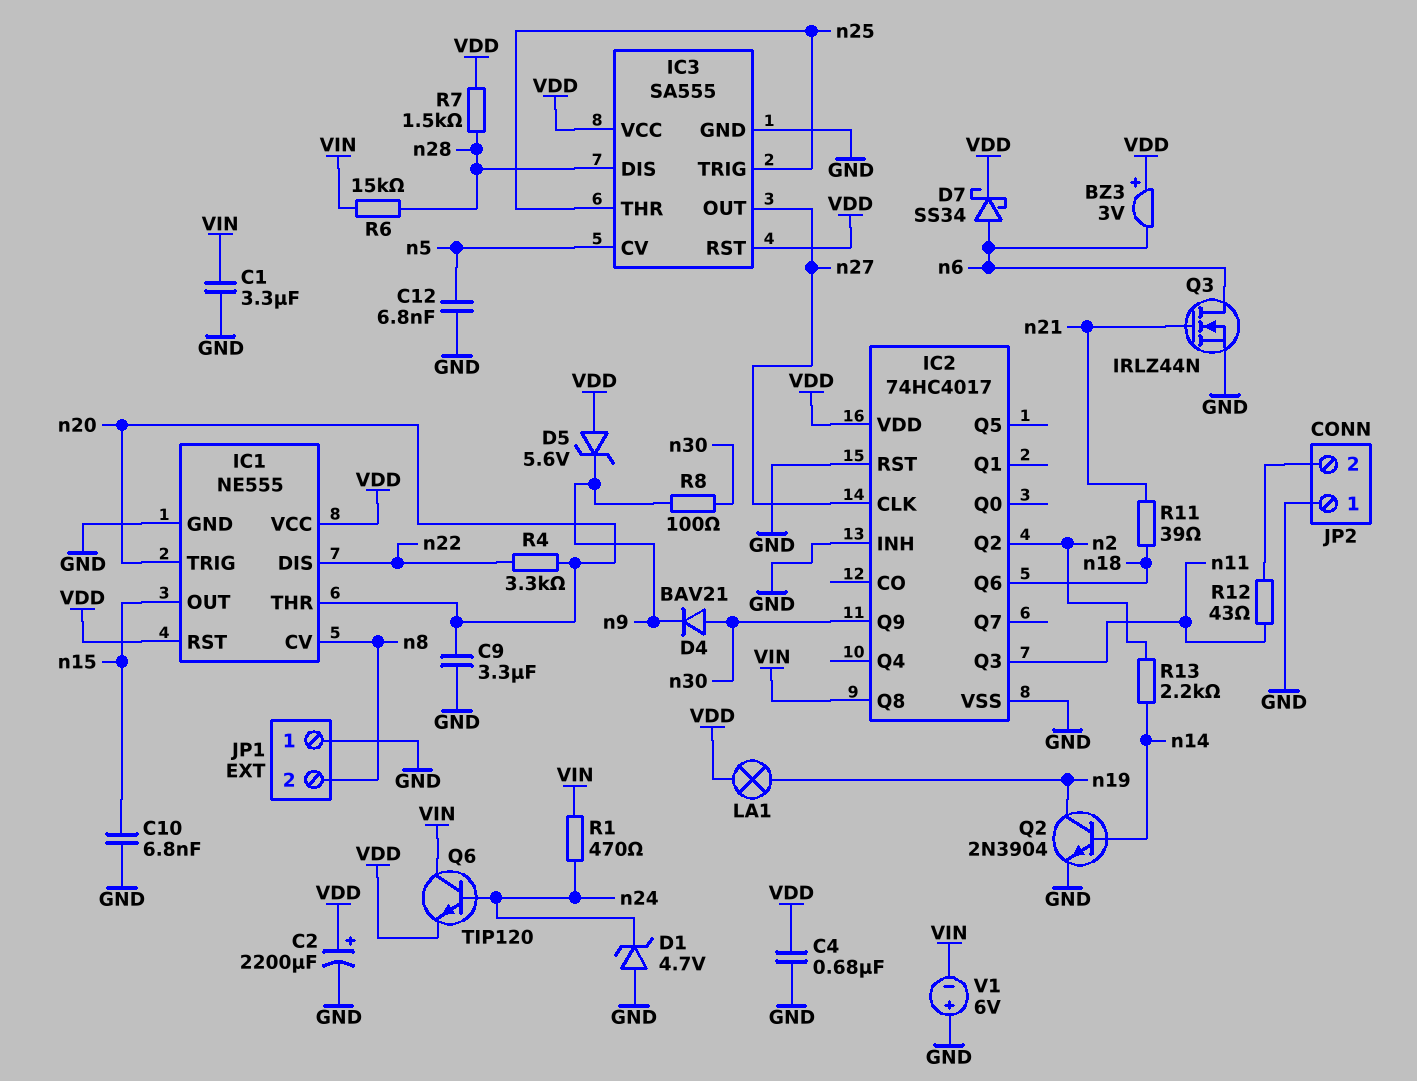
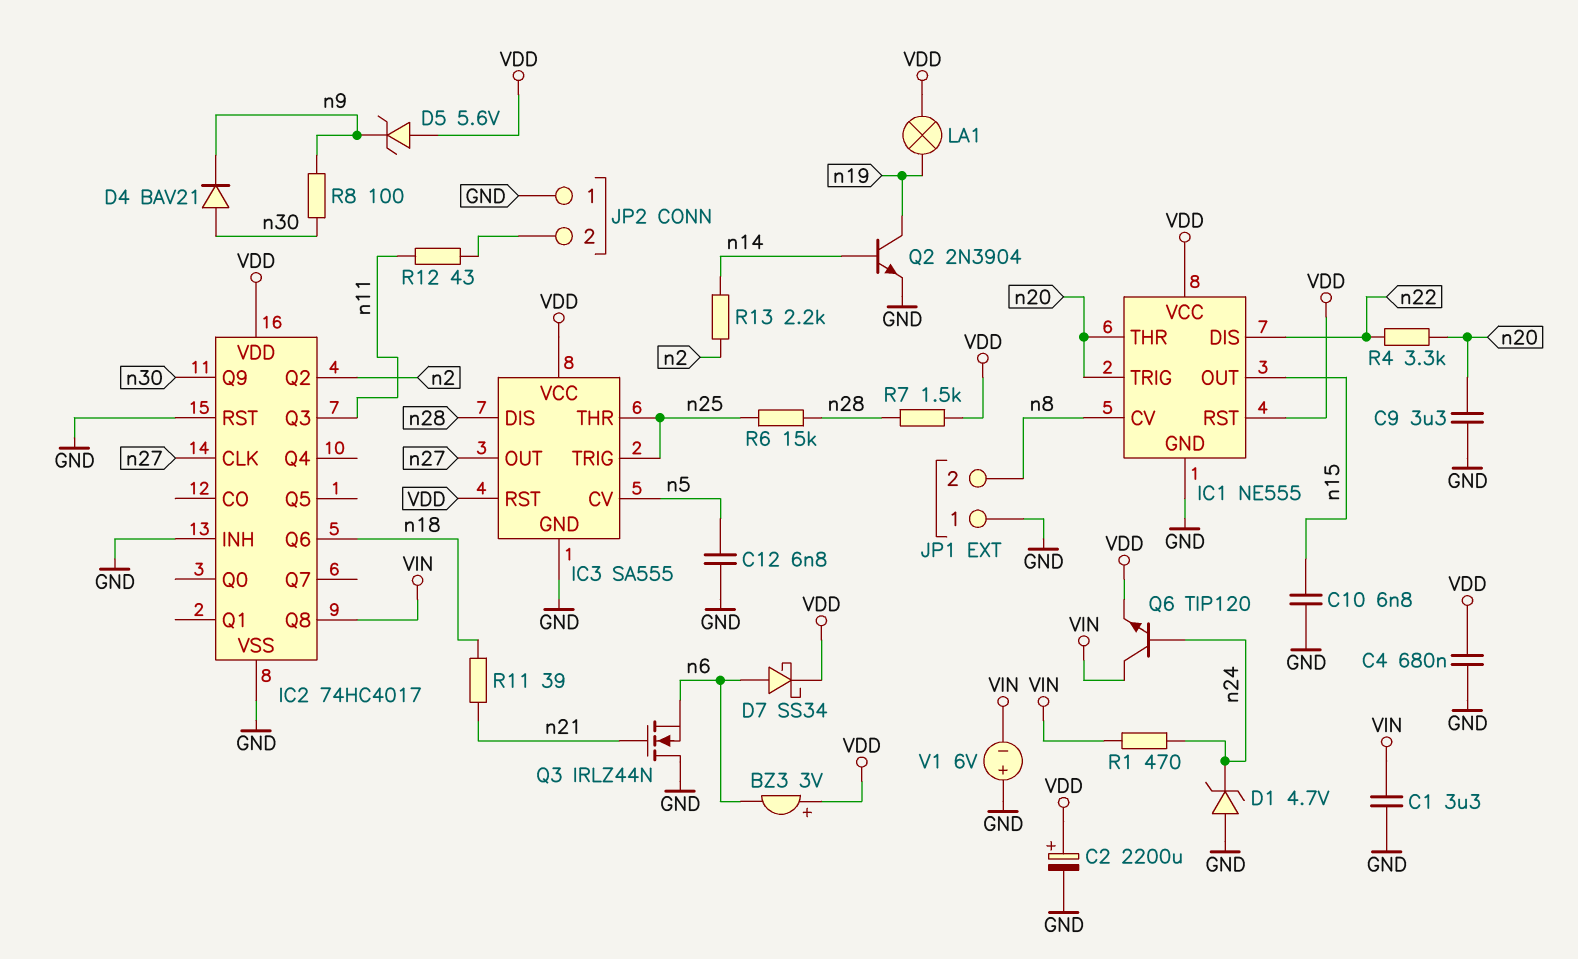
Q3: NMOS IRLZ44N (G n21, D n6, S GND) -> NMOS IRLZ44N (G n21, D GND, S n6)
R6: 15k (VIN, n28) -> 15k (n25, n28)

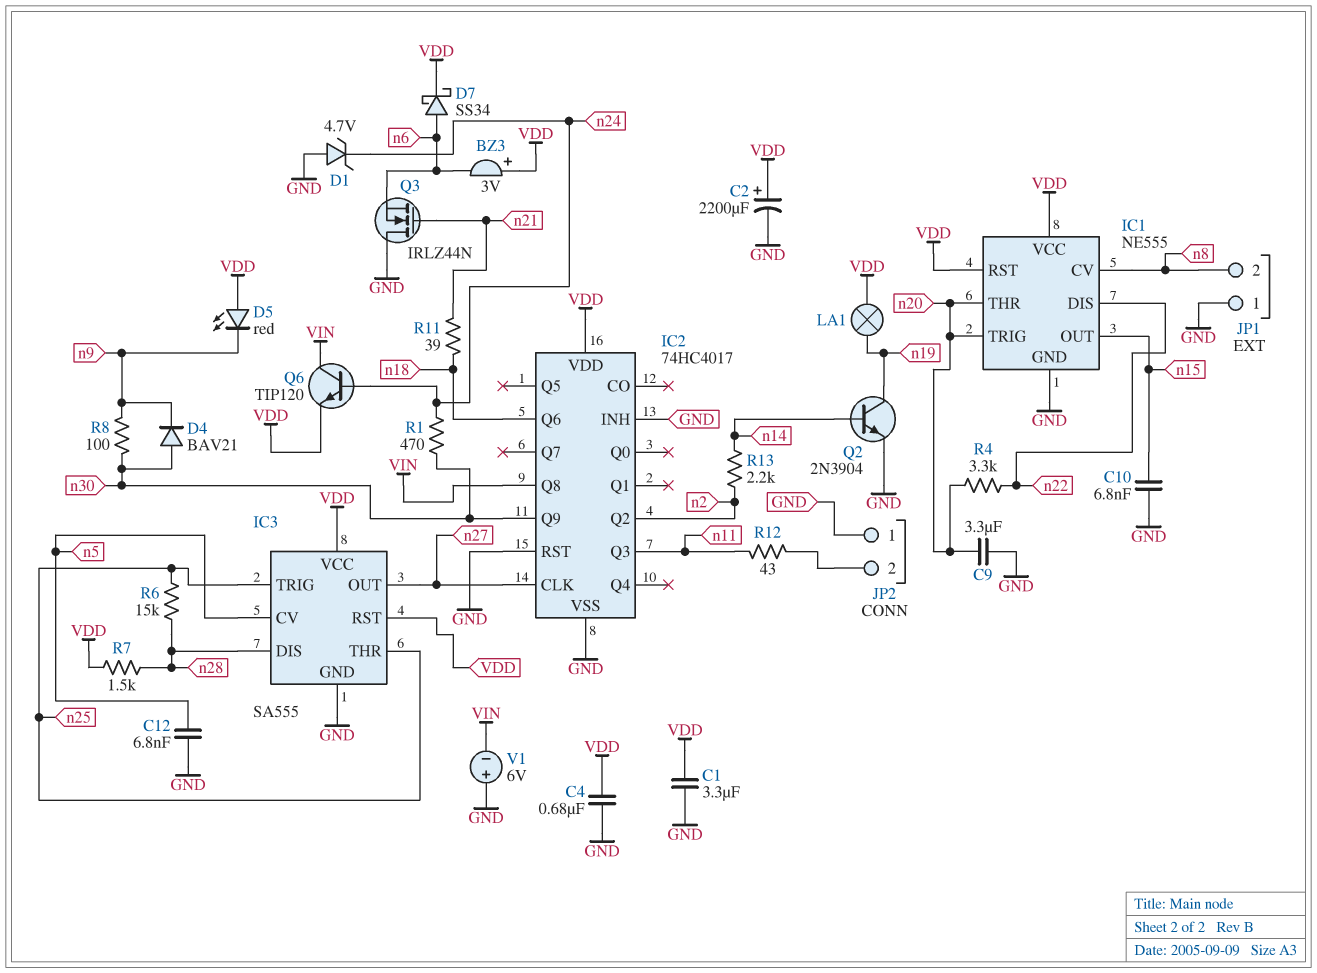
C1: 3.3uF (GND, VIN) -> 3.3uF (GND, VDD)
D5: zener 5.6V (A VDD, K n9) -> LED red (A VDD, K n9)
R1: 470 (VIN, n24) -> 470 (n24, n30)

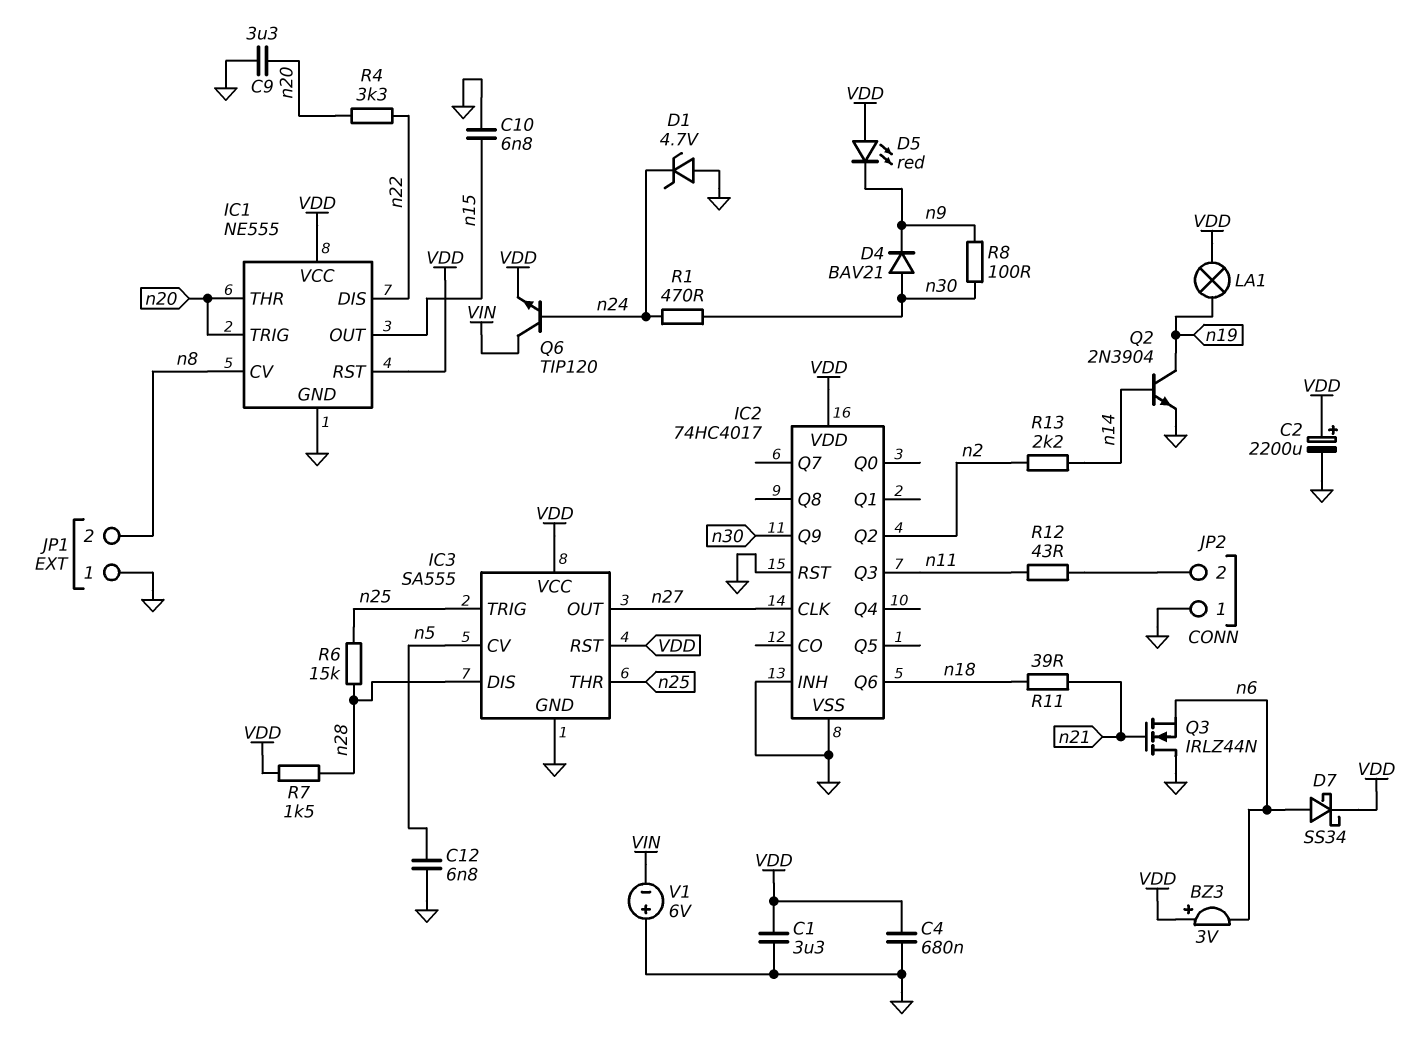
IC2 pin Q8: VIN -> none

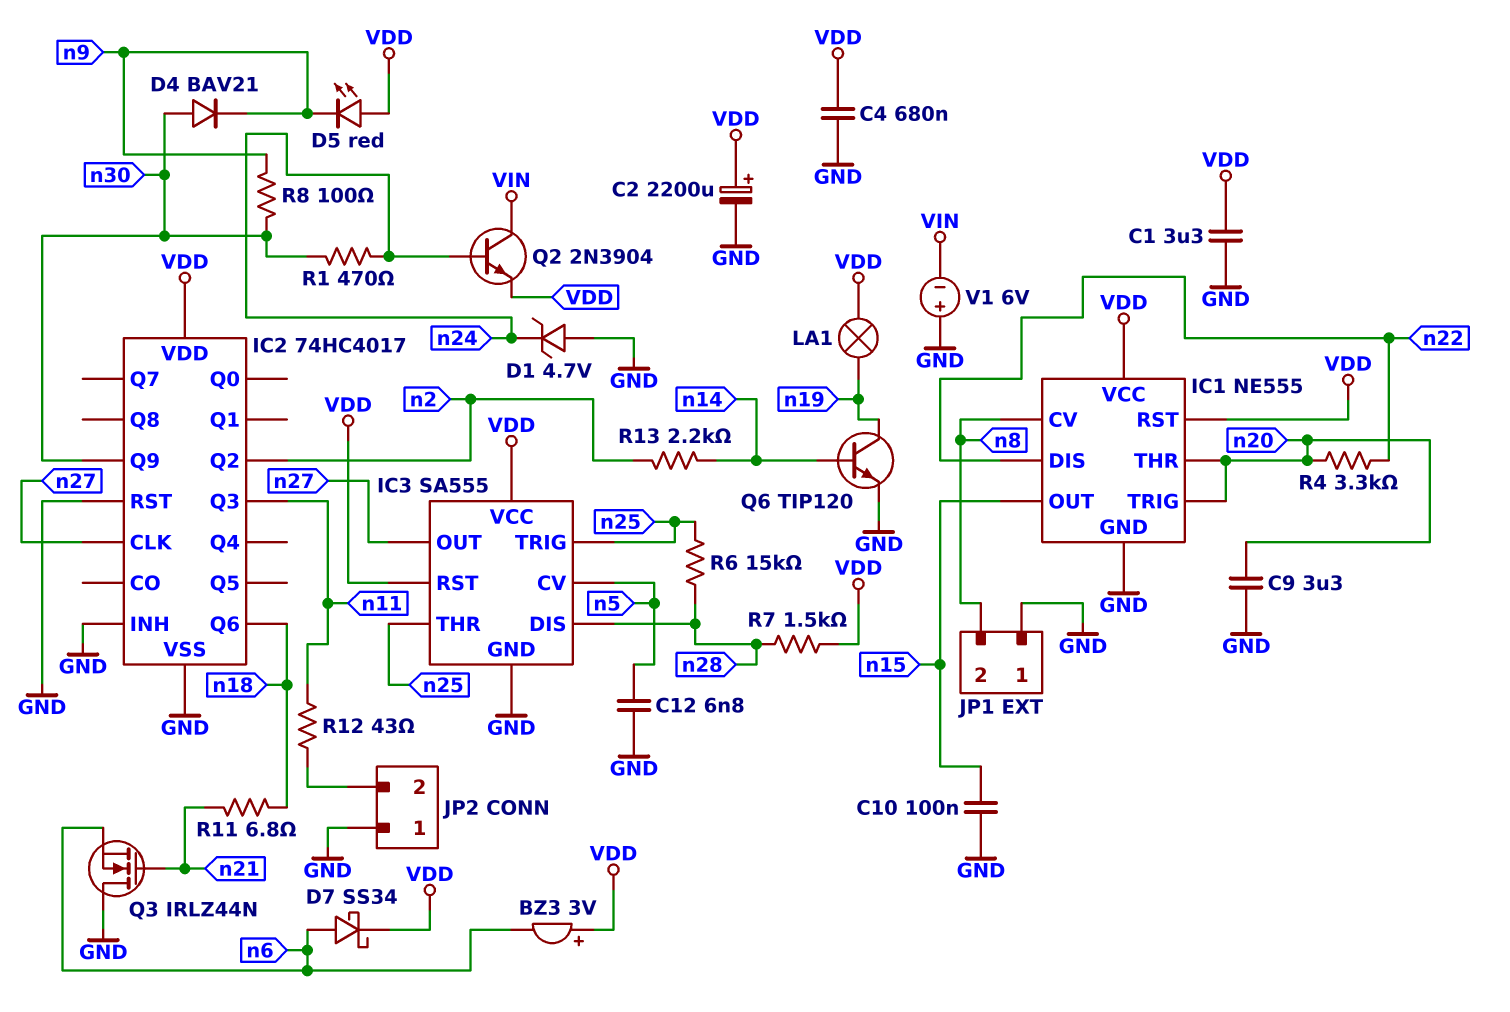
C10: 6.8nF (GND, n15) -> 100nF (GND, n15)
Q2: NPN 2N3904 (B n14, C n19, E GND) -> NPN 2N3904 (B n24, C VIN, E VDD)
Q6: NPN TIP120 (B n24, C VIN, E VDD) -> NPN TIP120 (B n14, C n19, E GND)
R11: 39 (n18, n21) -> 6.8 (n18, n21)

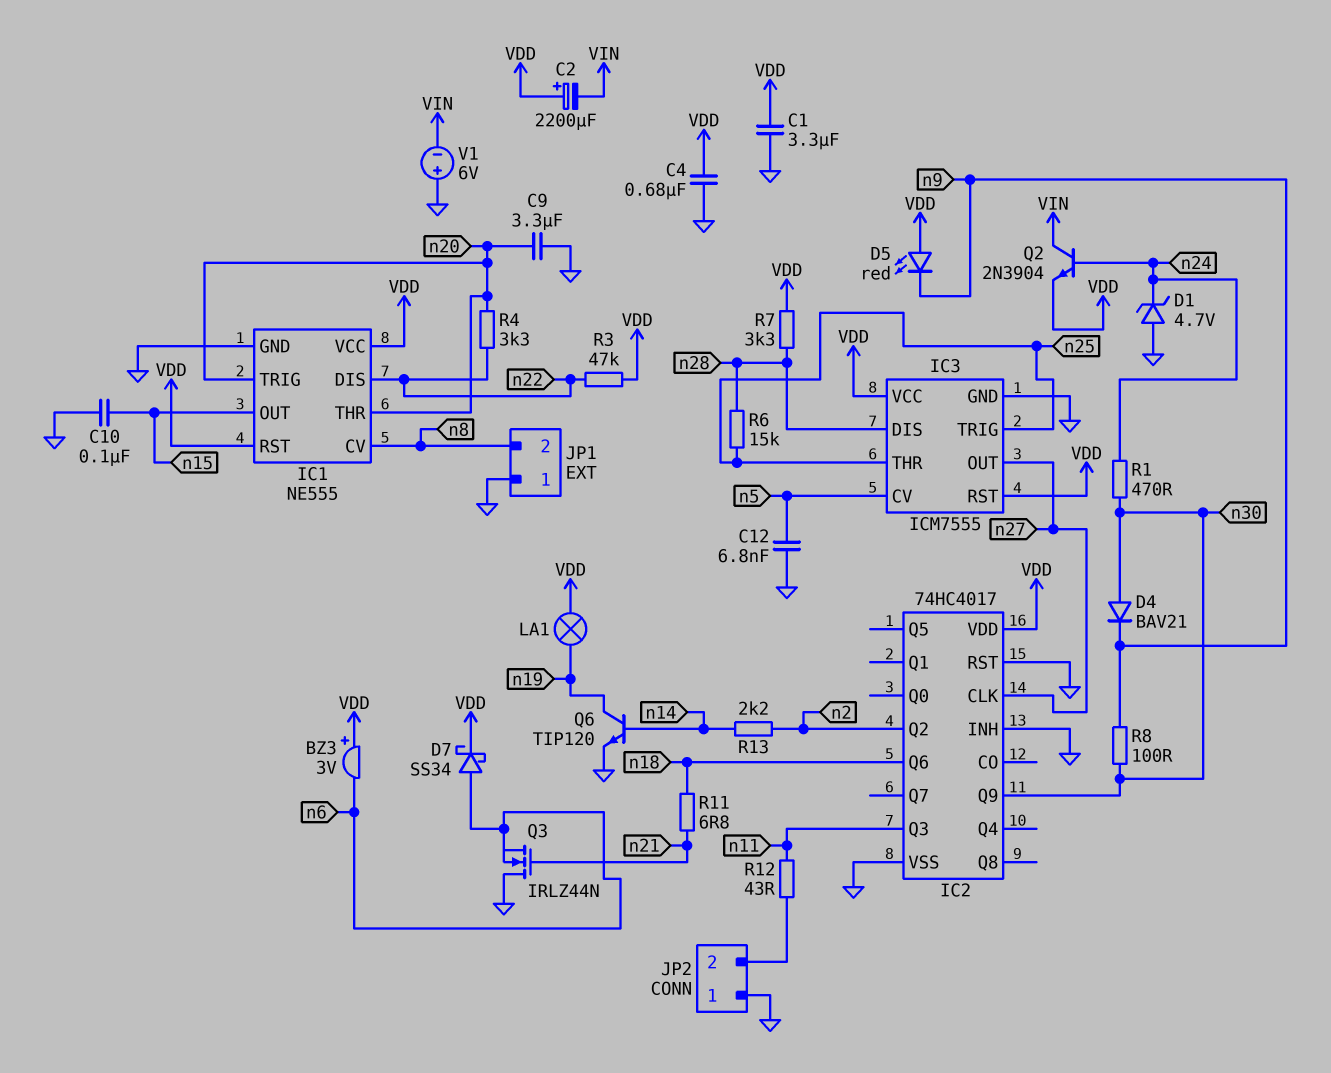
C2: 2200uF (plus VDD, minus GND) -> 2200uF (plus VDD, minus VIN)
IC3: SA555 -> ICM7555
R3: none -> 47k (VDD, n22)
R7: 1.5k (VDD, n28) -> 3.3k (VDD, n28)

